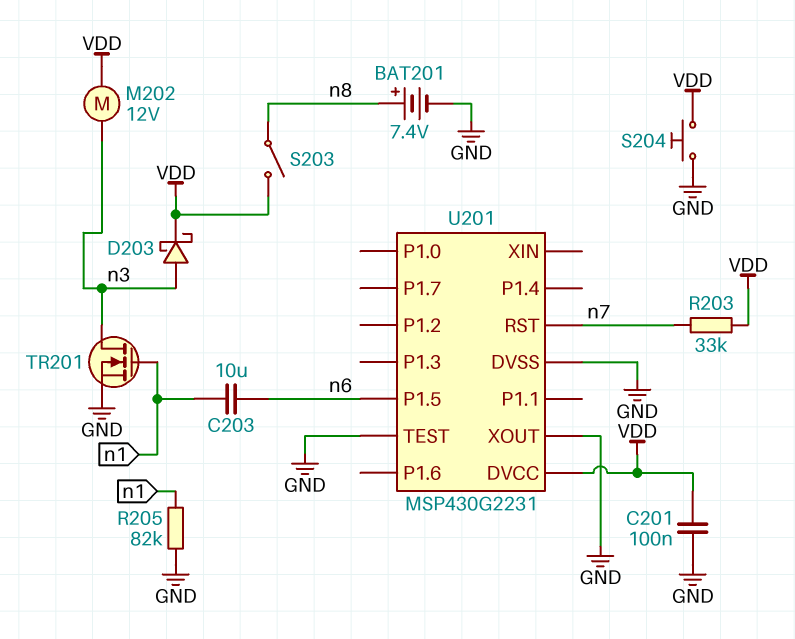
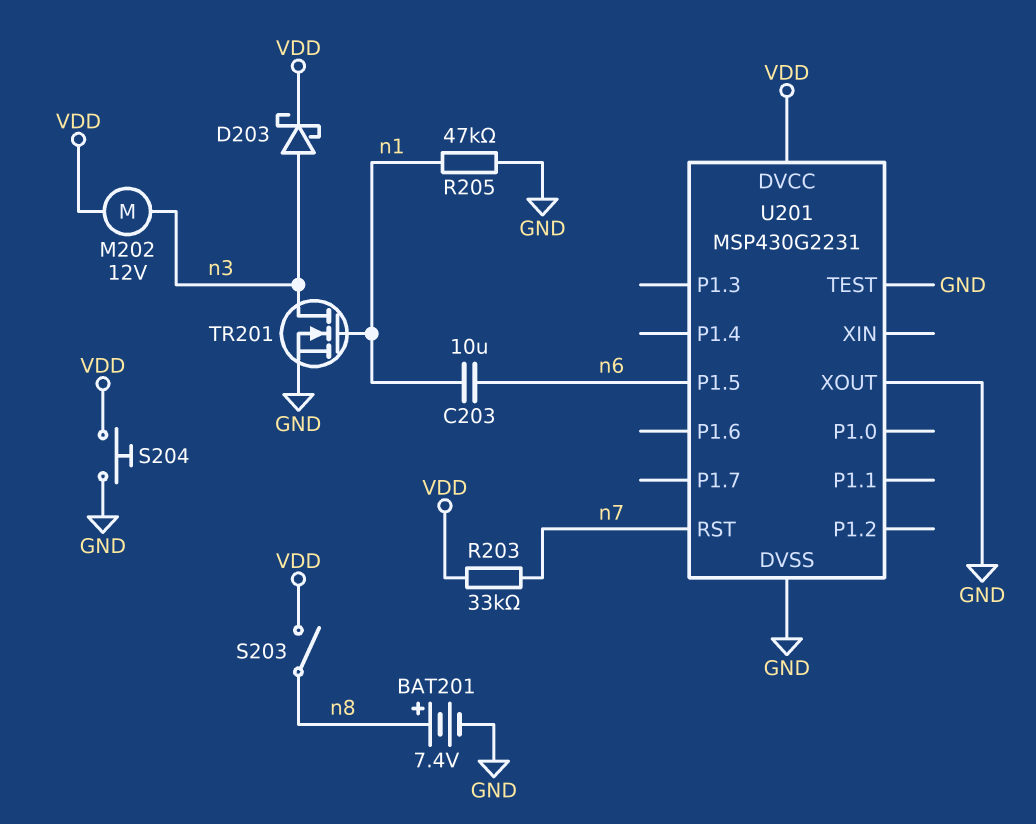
C201: 100nF (GND, VDD) -> none
R205: 82k (GND, n1) -> 47k (GND, n1)

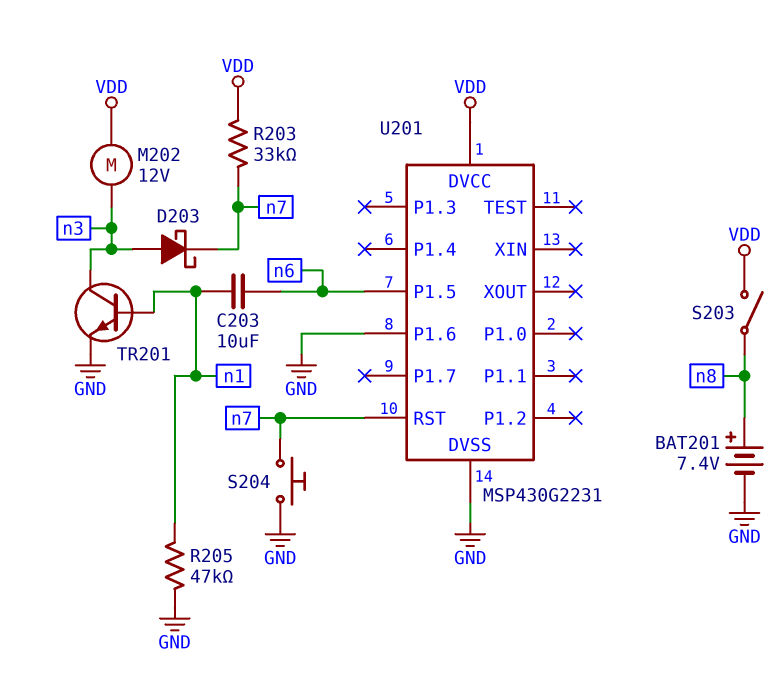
D203: schottky (A n3, K VDD) -> schottky (A n3, K n7)
S204: button (GND, VDD) -> button (GND, n7)
TR201: NMOS (G n1, D n3, S GND) -> NPN (B n1, C n3, E GND)
U201 pin P1.6: none -> GND
U201 pin TEST: GND -> none
U201 pin XOUT: GND -> none

